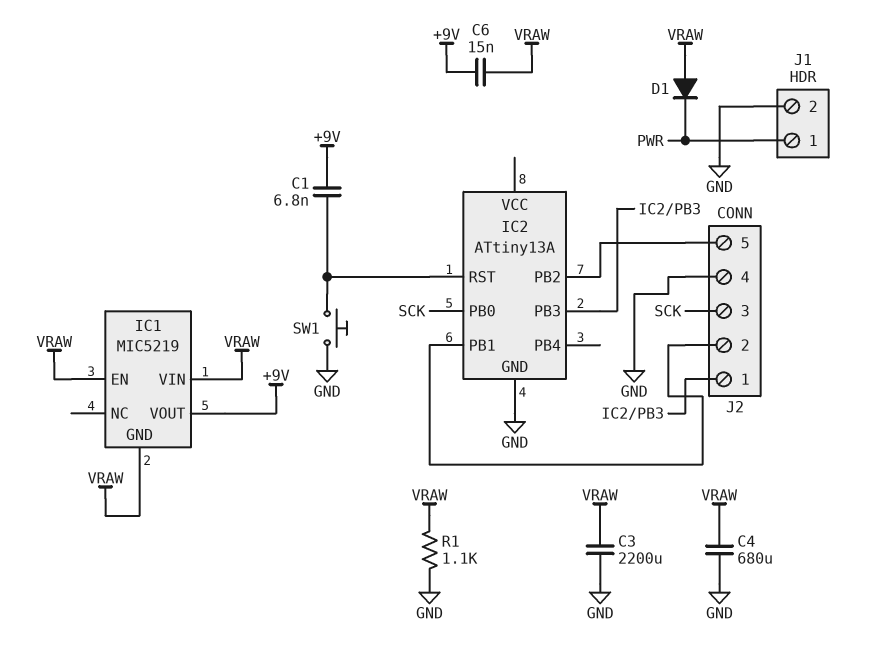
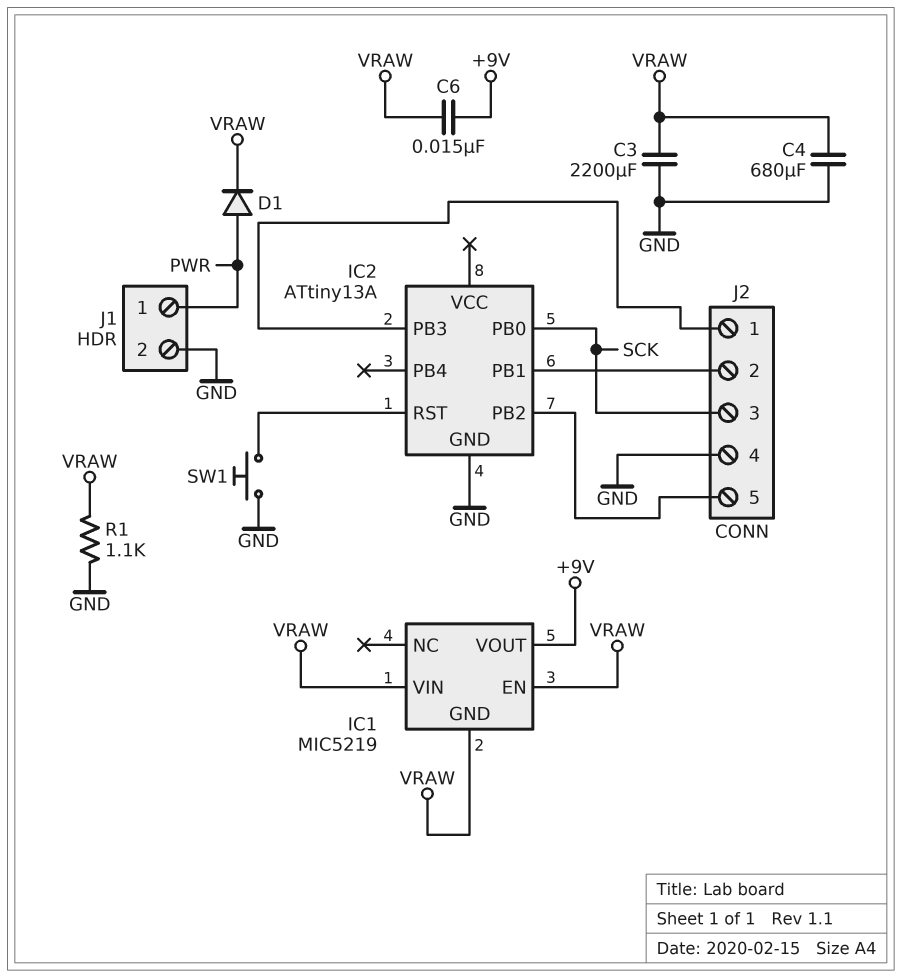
C1: 6.8nF (+9V, IC2/RST) -> none
D1: diode (A VRAW, K PWR) -> diode (A PWR, K VRAW)

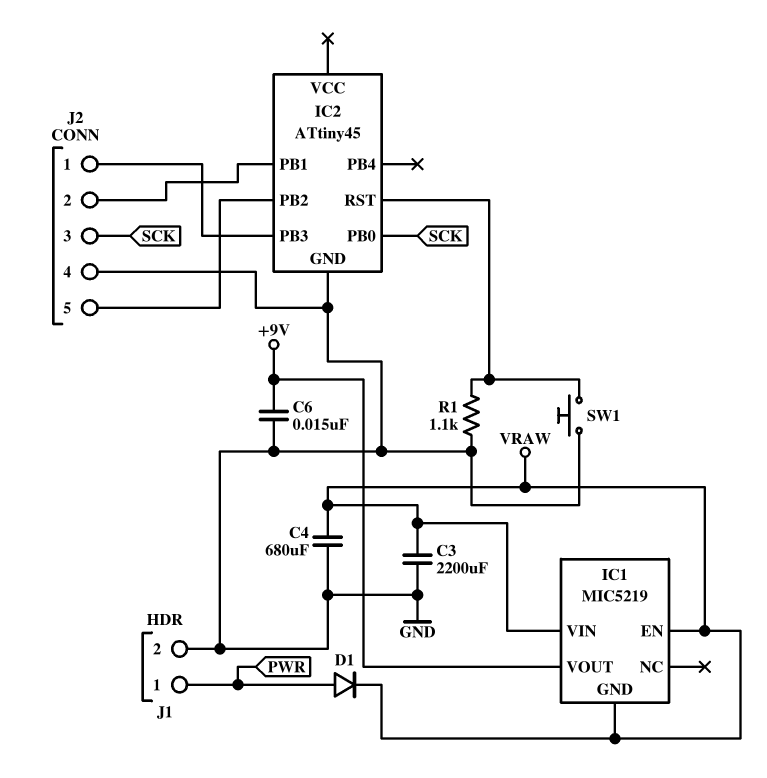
C6: 15nF (+9V, VRAW) -> 15nF (+9V, GND)
IC2: ATtiny13A -> ATtiny45
R1: 1.1k (GND, VRAW) -> 1.1k (GND, IC2/RST)

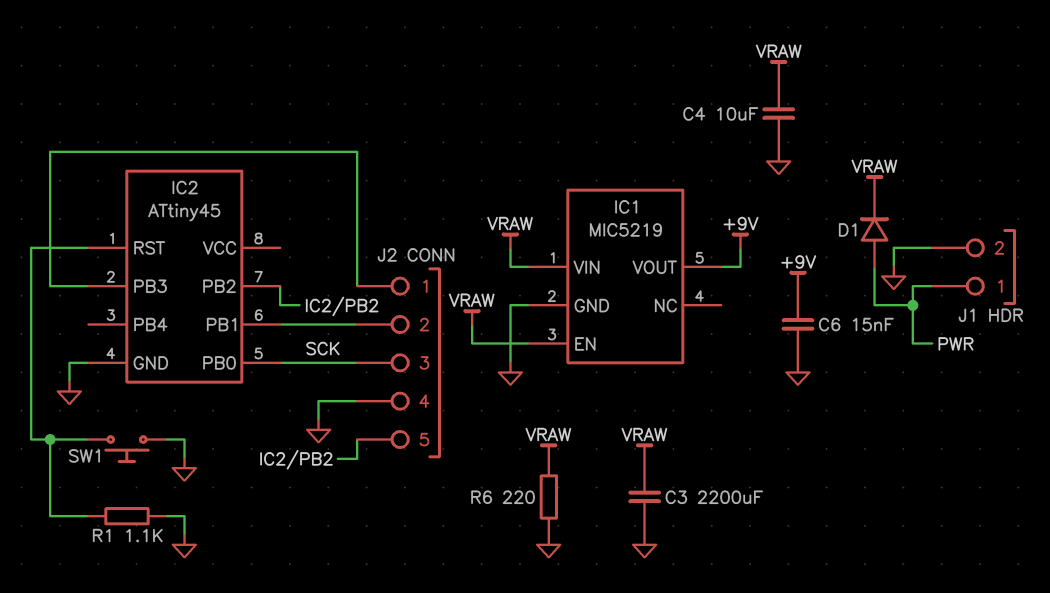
C4: 680uF (GND, VRAW) -> 10uF (GND, VRAW)
IC1 pin GND: VRAW -> GND
R6: none -> 220 (GND, VRAW)

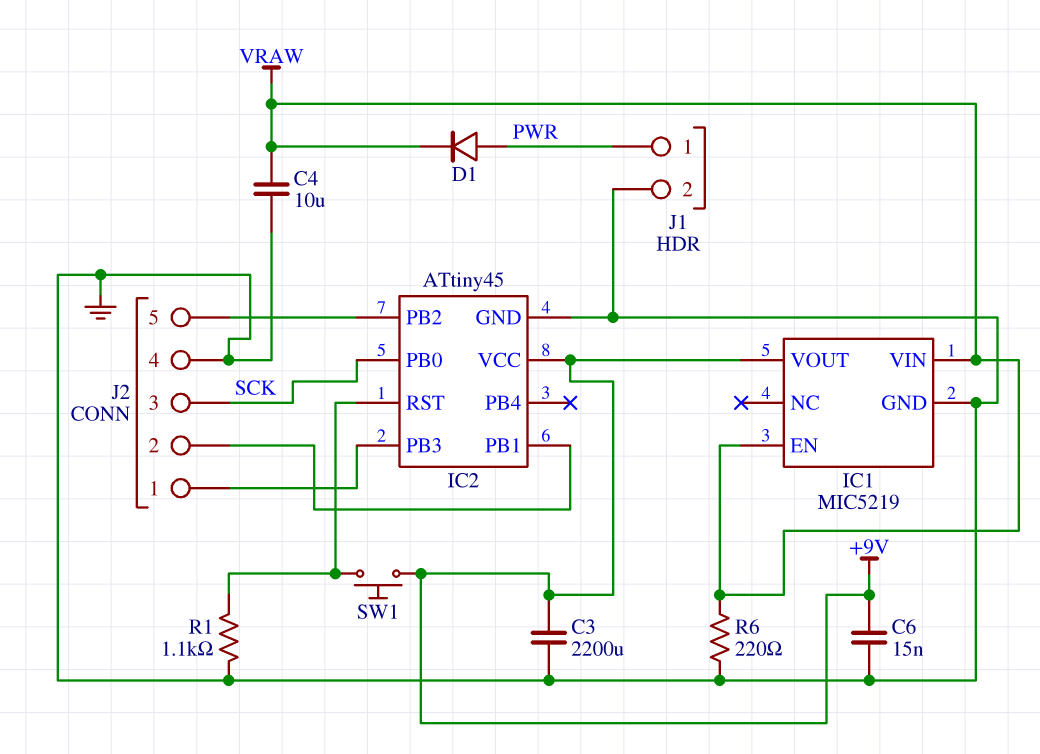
C3: 2200uF (GND, VRAW) -> 2200uF (+9V, GND)
IC2 pin VCC: none -> +9V
SW1: button (GND, IC2/RST) -> button (+9V, IC2/RST)

